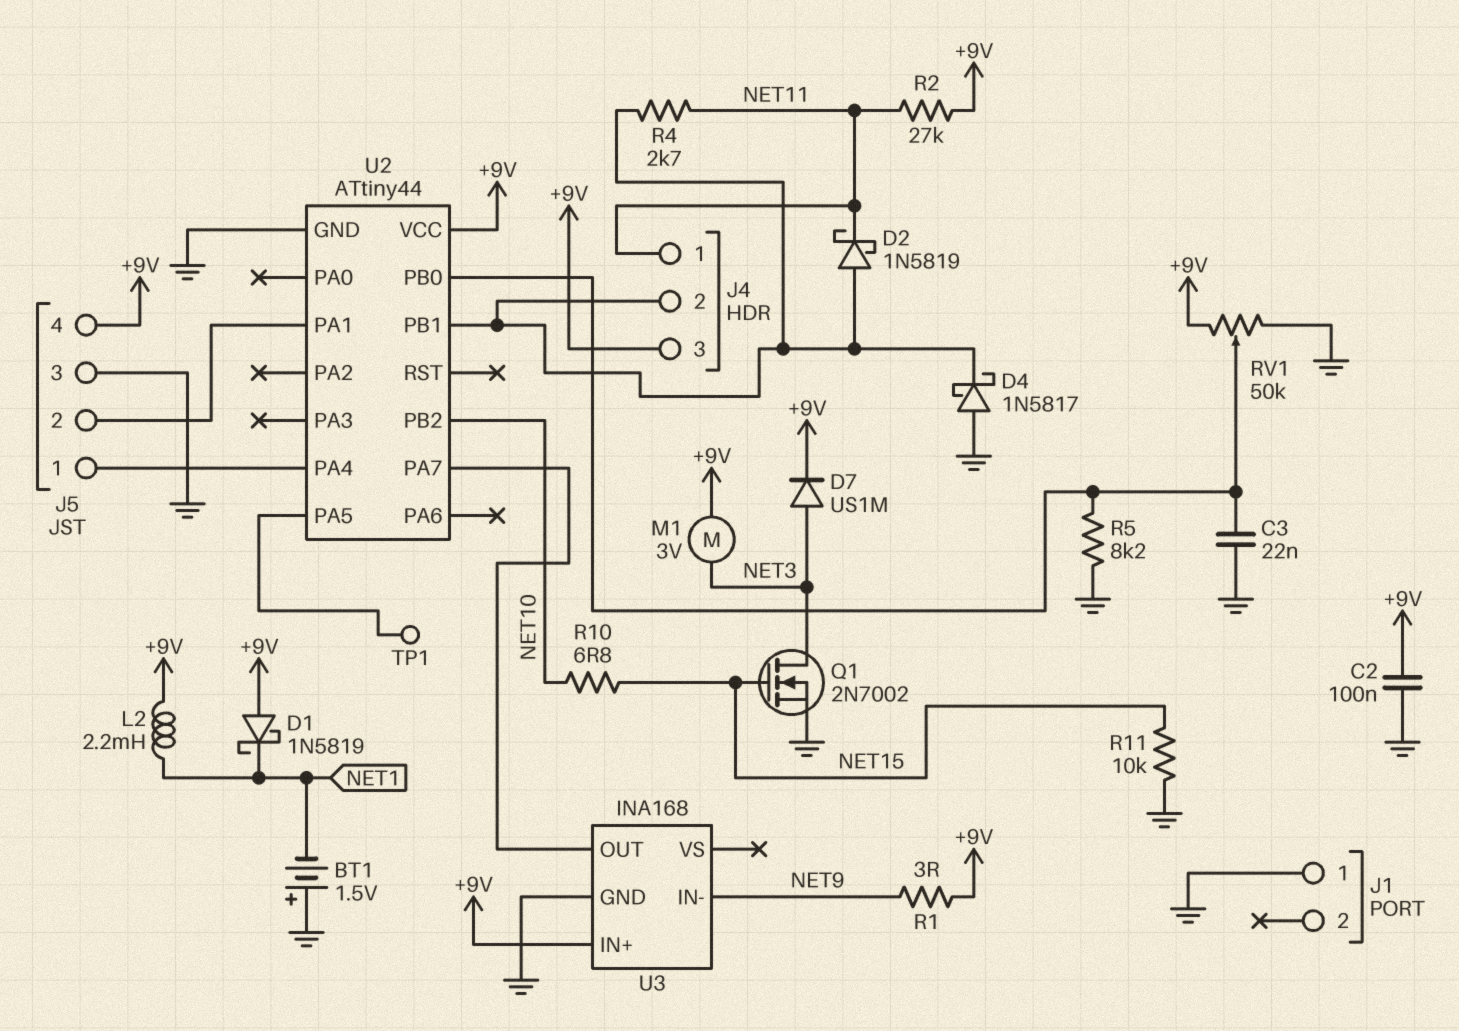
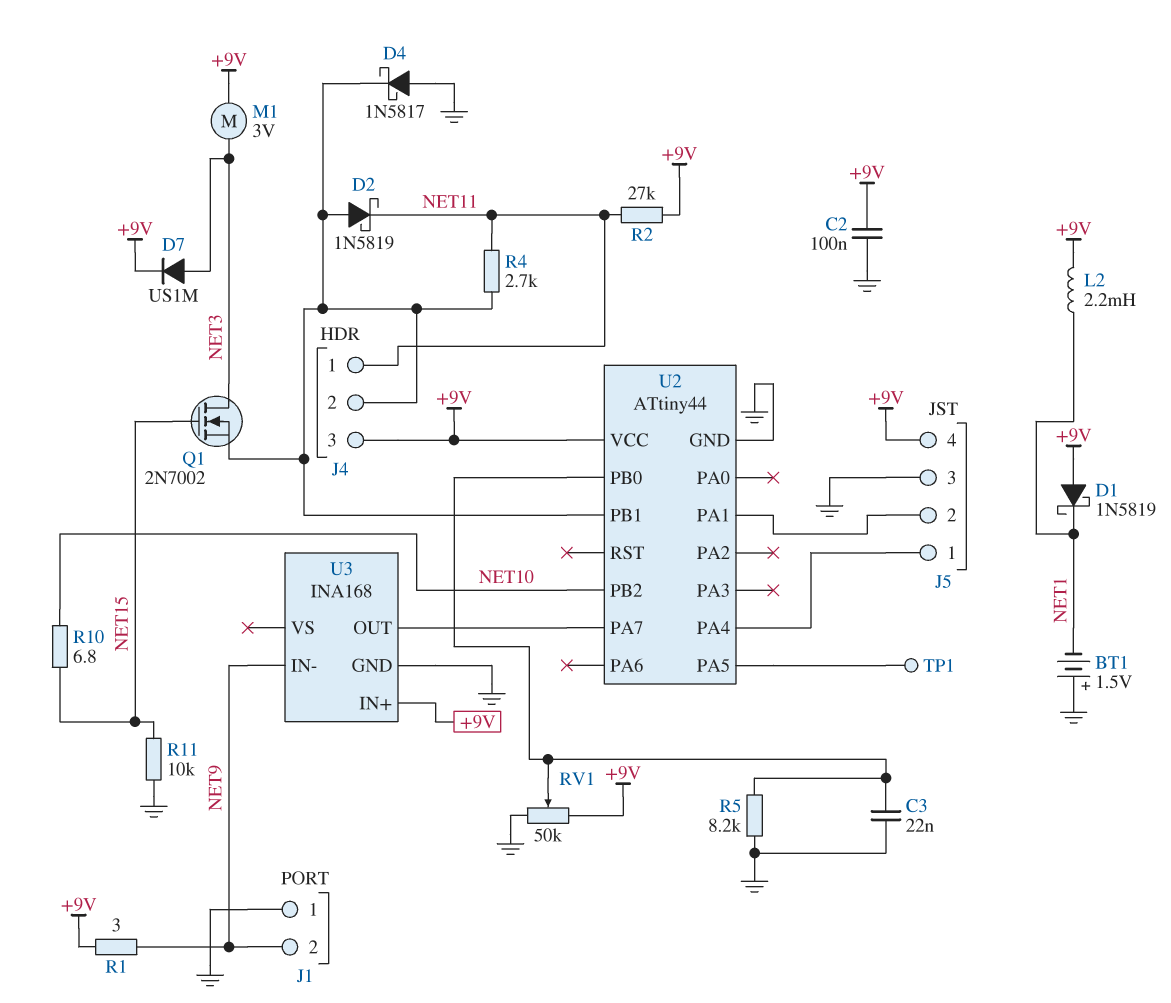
J1 pin 2: none -> NET9
Q1: NMOS 2N7002 (G NET15, D NET3, S GND) -> NMOS 2N7002 (G NET15, D NET3, S J4/2)

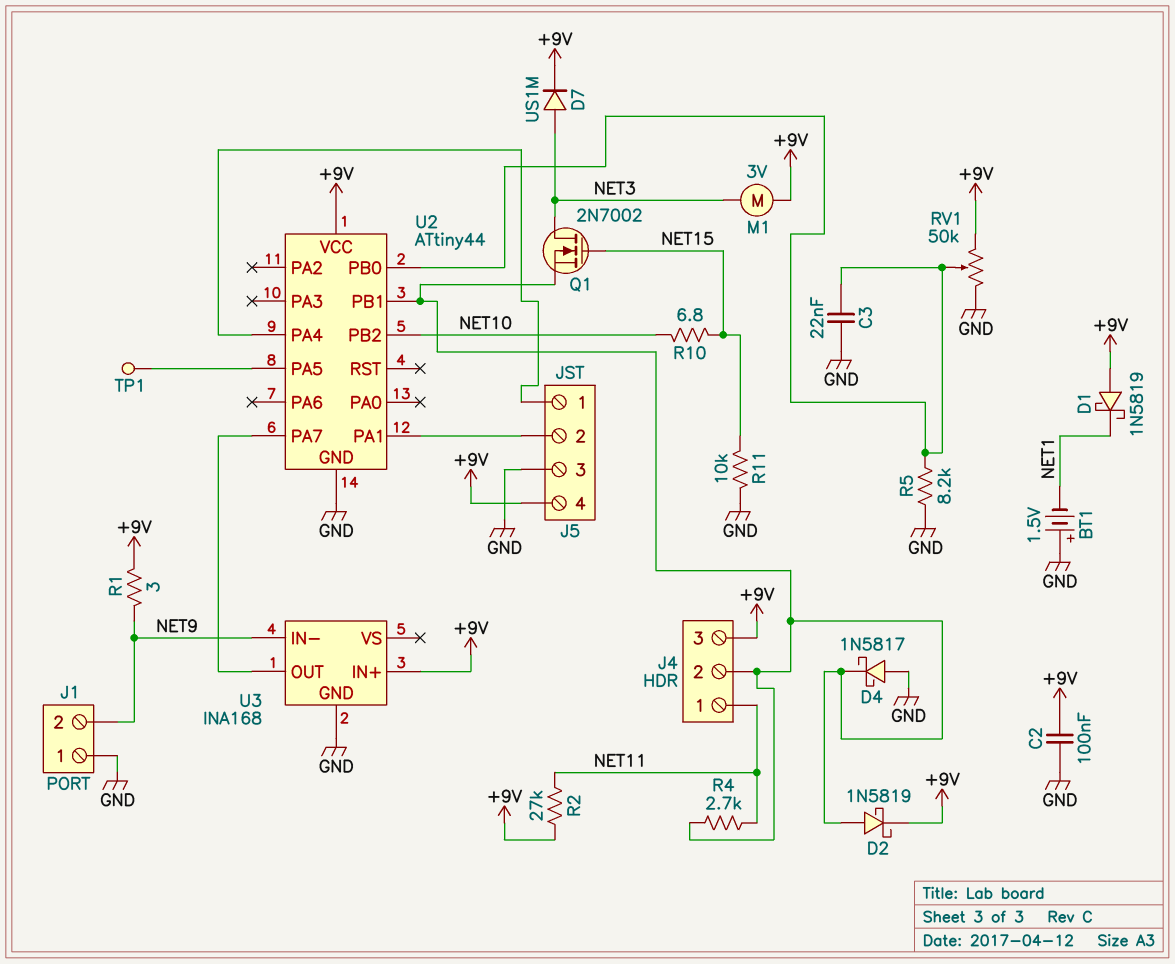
D2: schottky 1N5819 (A J4/2, K NET11) -> schottky 1N5819 (A J4/2, K +9V)
L2: 2.2mH (+9V, NET1) -> none

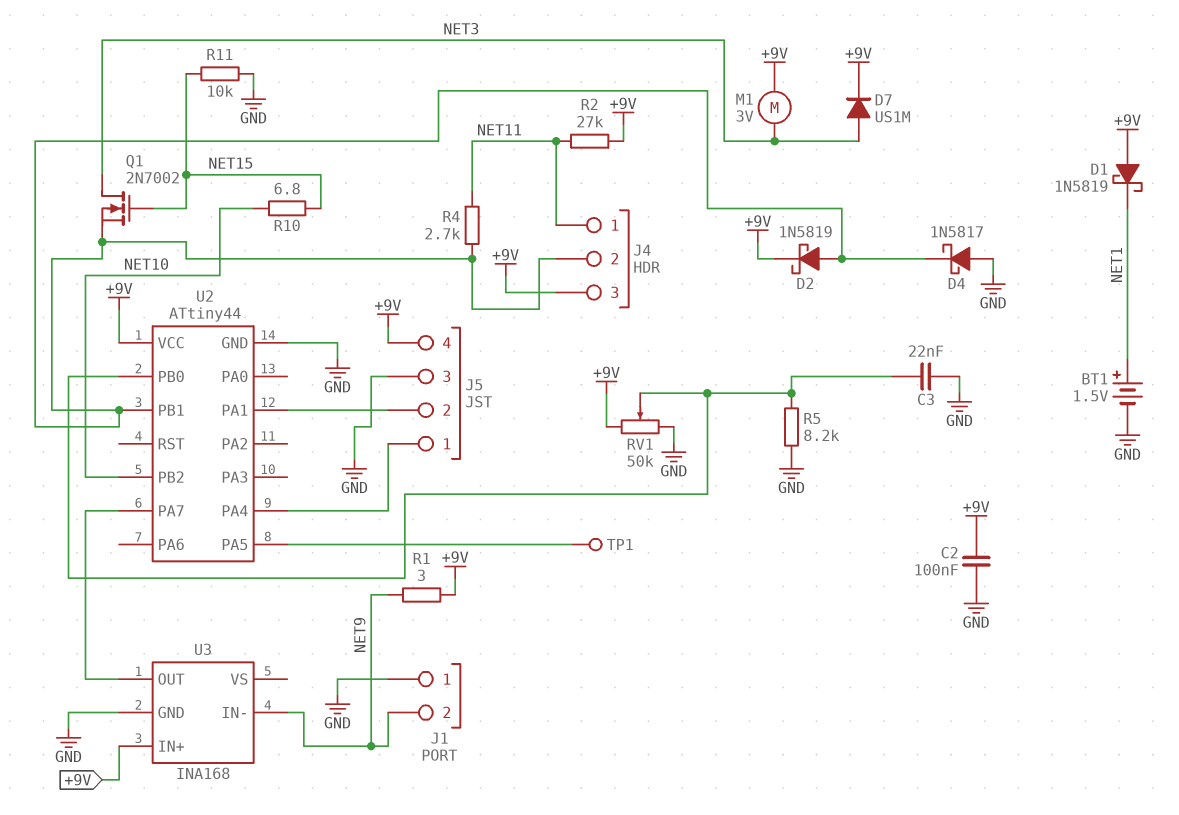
BT1: 1.5V (plus GND, minus NET1) -> 1.5V (plus NET1, minus GND)

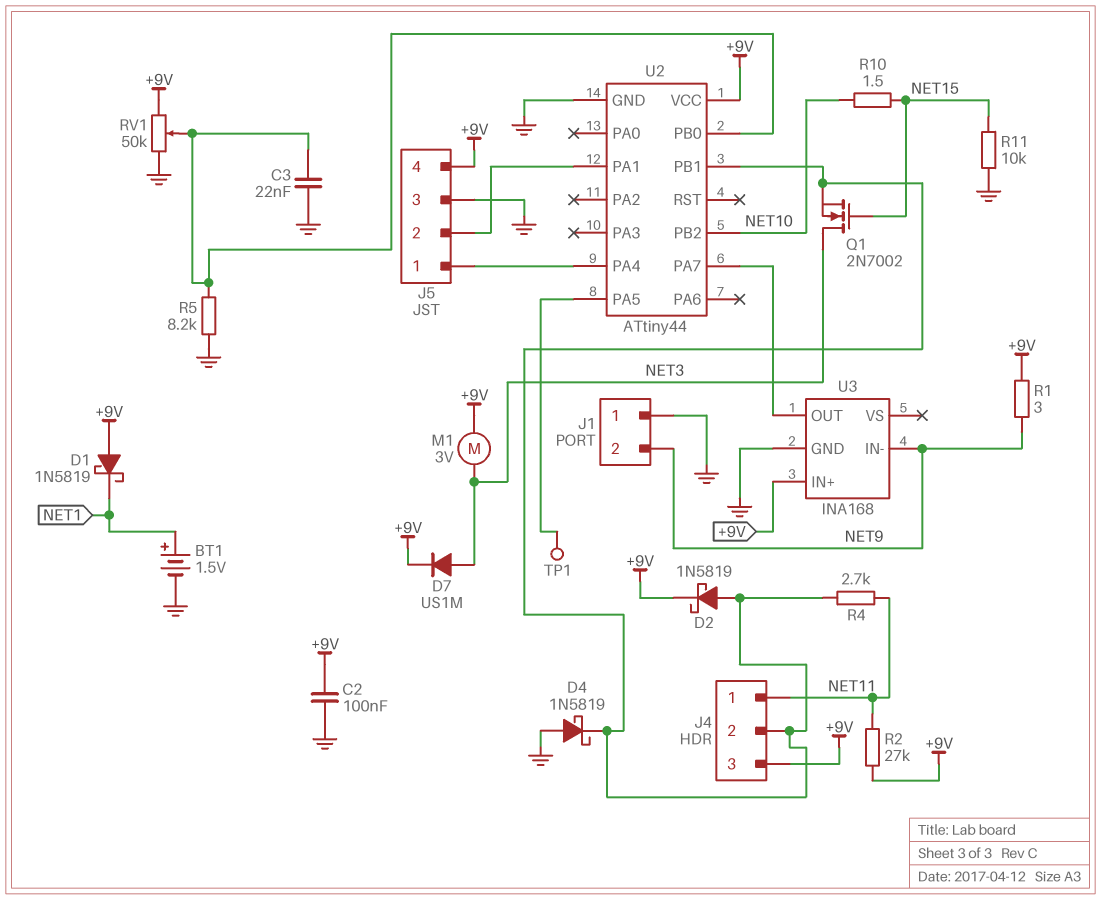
D4: schottky 1N5817 (A GND, K J4/2) -> schottky 1N5819 (A GND, K J4/2)
R10: 6.8 (NET10, NET15) -> 1.5 (NET10, NET15)

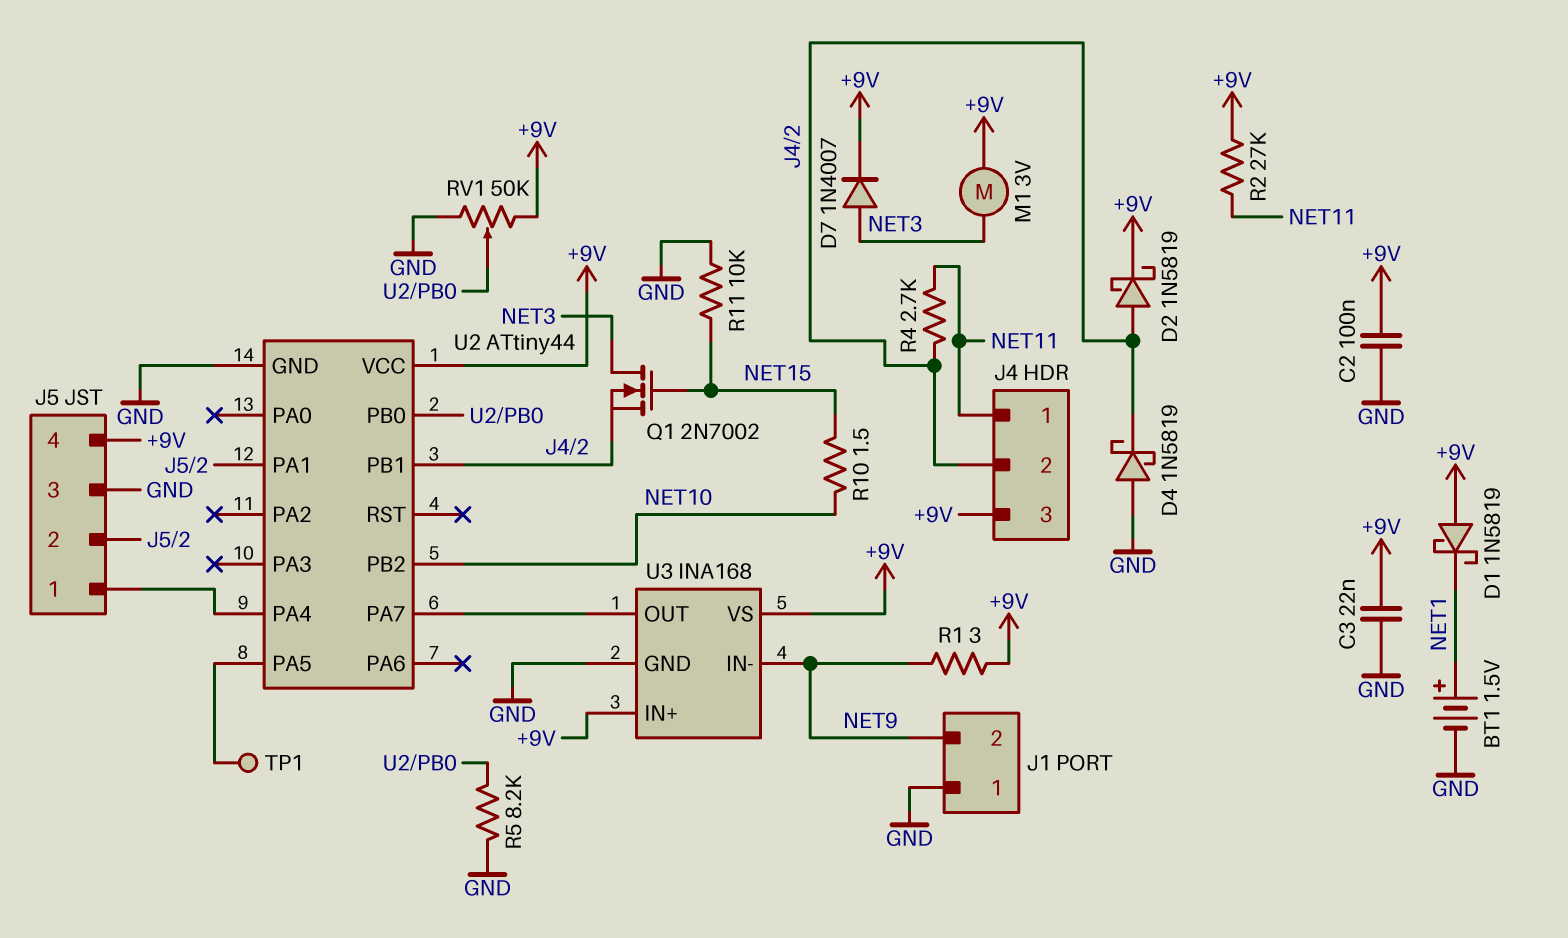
C3: 22nF (GND, U2/PB0) -> 22nF (+9V, GND)
D7: diode US1M (A NET3, K +9V) -> diode 1N4007 (A NET3, K +9V)
U3 pin VS: none -> +9V

